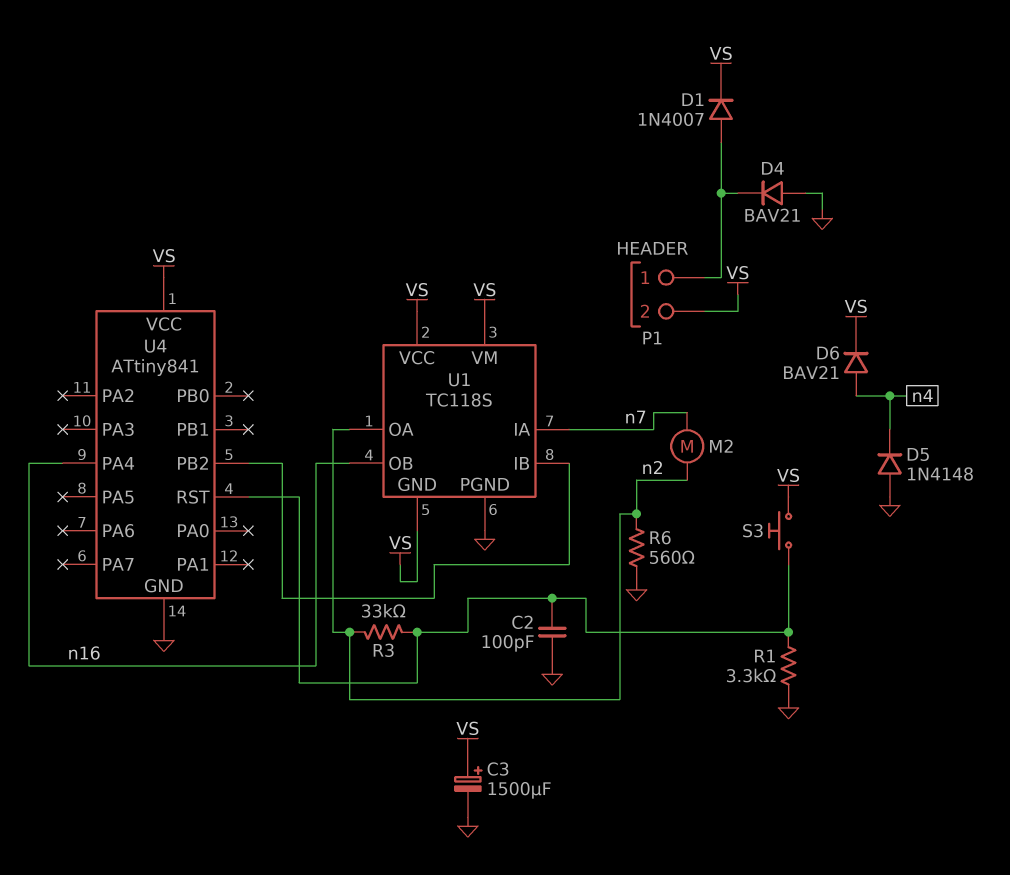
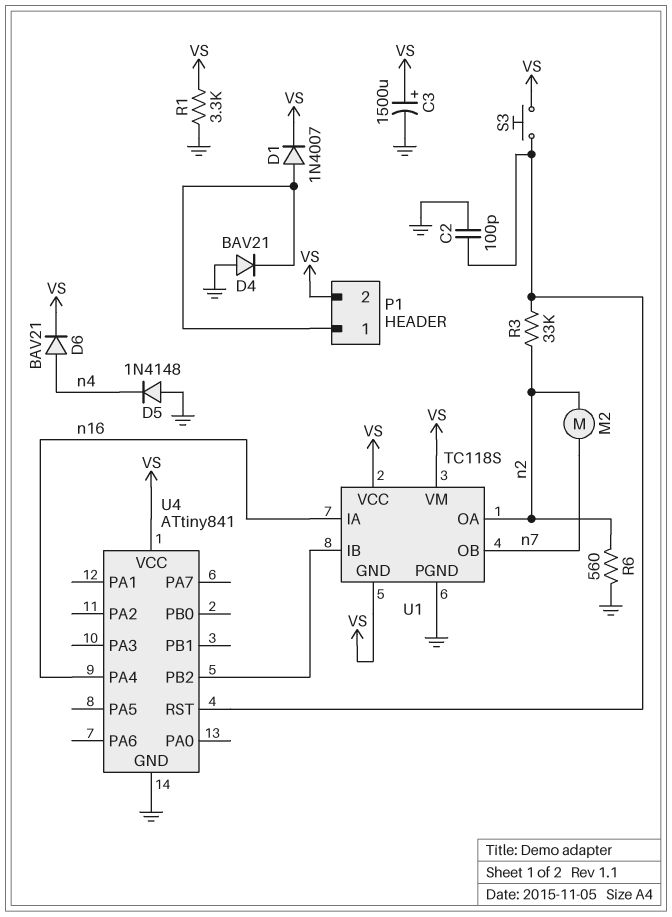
R1: 3.3k (GND, U4/RST) -> 3.3k (GND, VS)
U1 pin IA: n7 -> n16
U1 pin OB: n16 -> n7

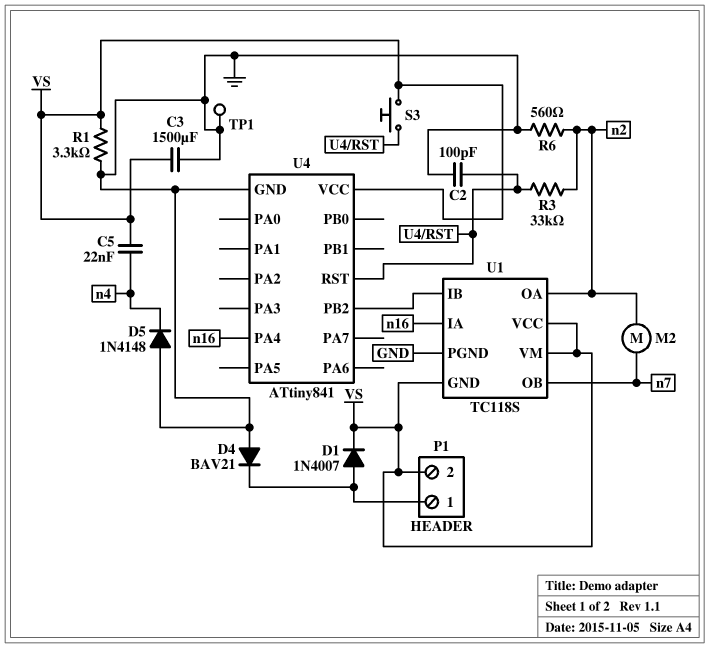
C3: 1500uF (plus VS, minus GND) -> 1500uF (GND, VS)
C5: none -> 22nF (VS, n4)
D6: diode BAV21 (A n4, K VS) -> none
TP1: none -> test point (GND)

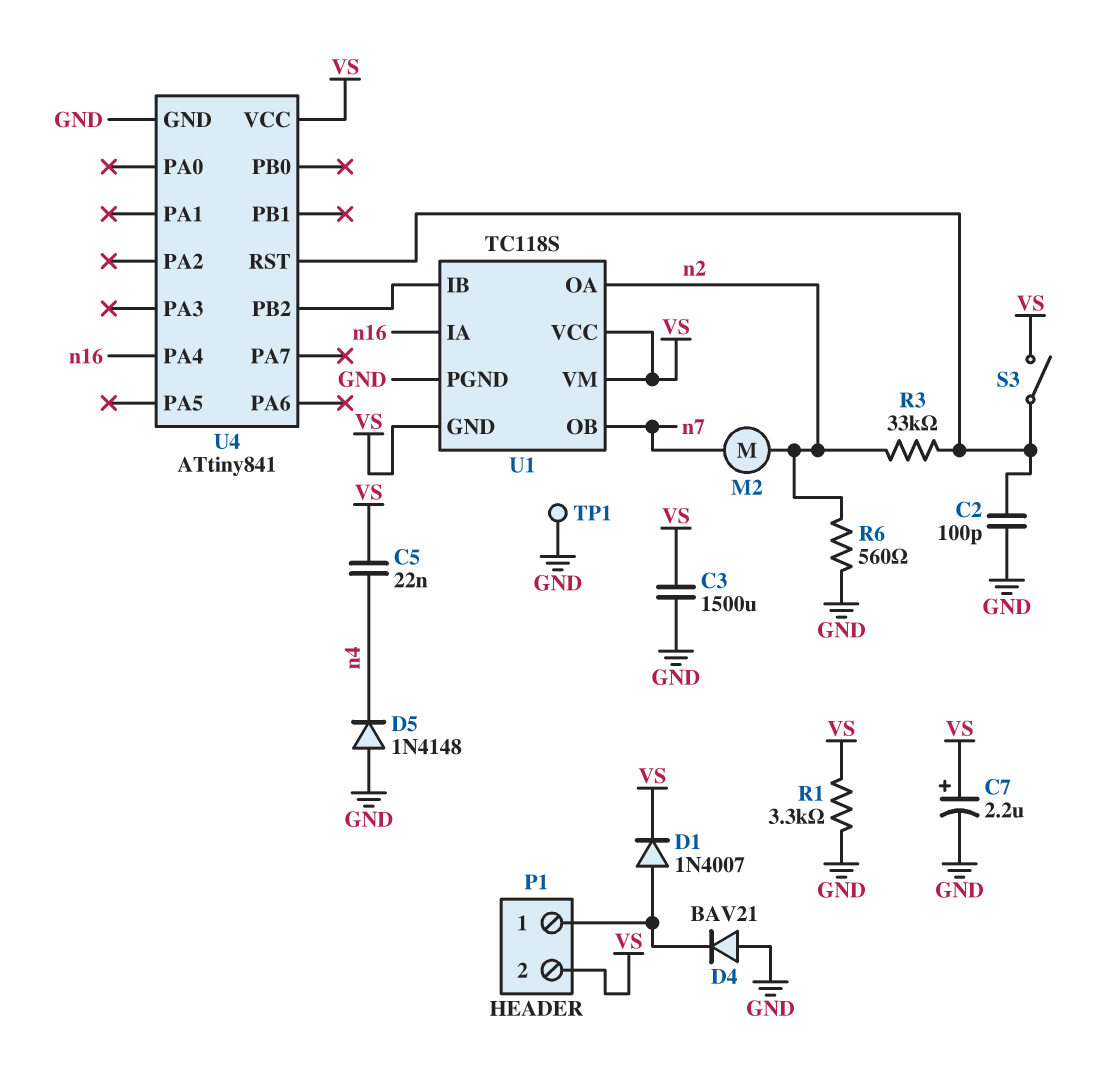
C7: none -> 2.2uF (plus VS, minus GND)
S3: button (U4/RST, VS) -> switch (U4/RST, VS)

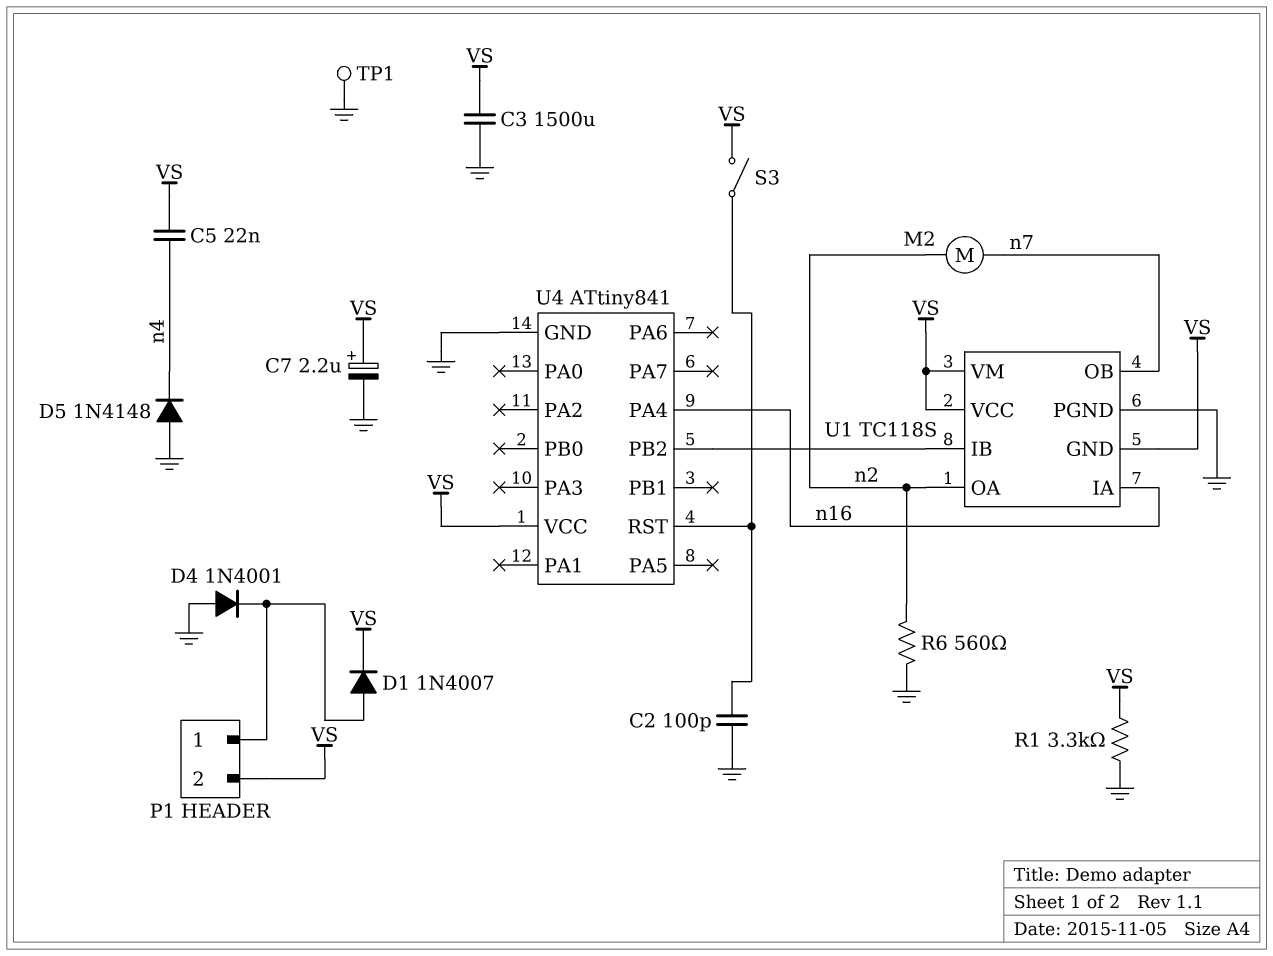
D4: diode BAV21 (A GND, K P1/1) -> diode 1N4001 (A GND, K P1/1)
R3: 33k (U4/RST, n2) -> none

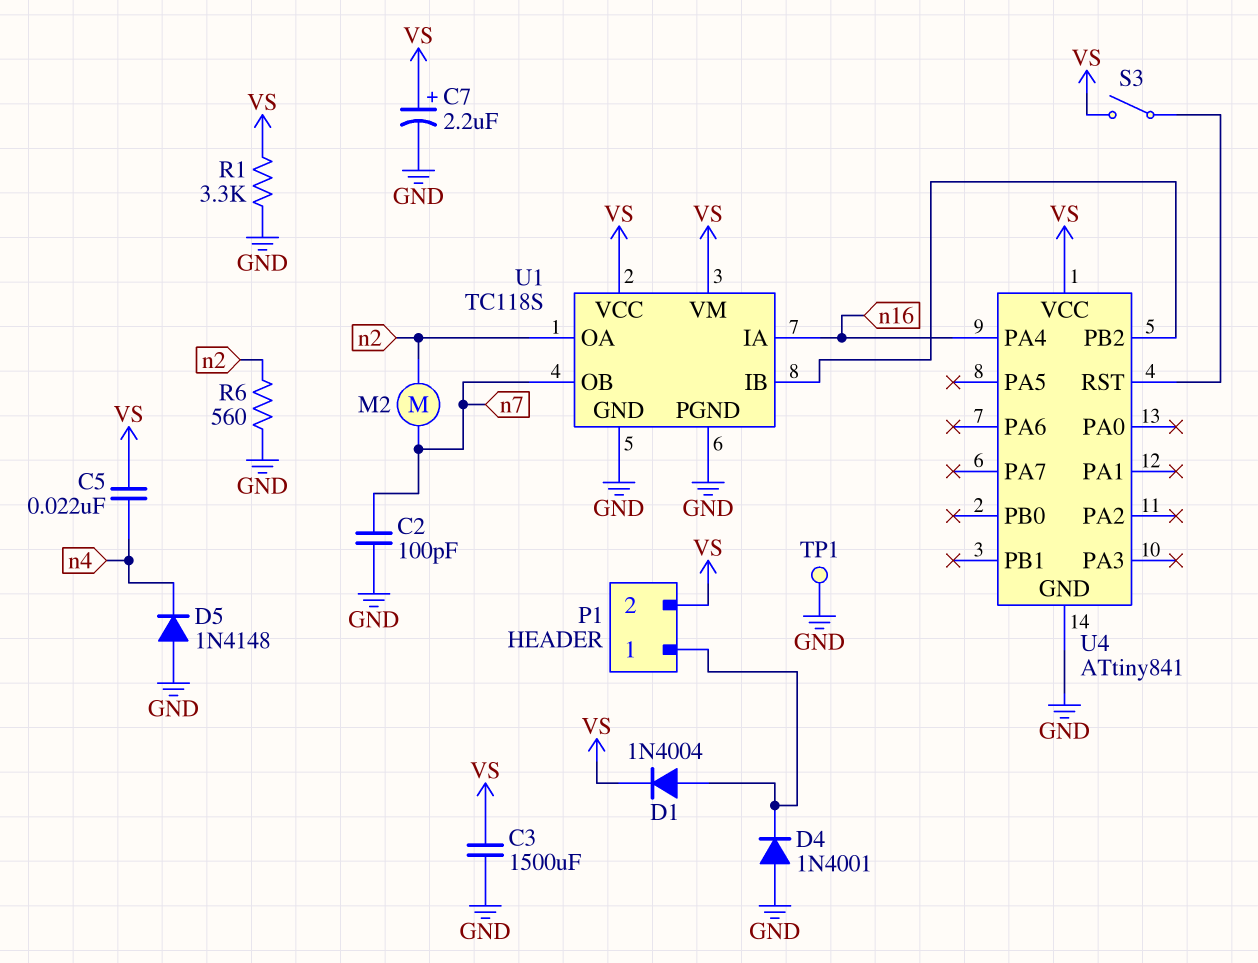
C2: 100pF (GND, U4/RST) -> 100pF (GND, n7)
D1: diode 1N4007 (A P1/1, K VS) -> diode 1N4004 (A P1/1, K VS)
U1 pin GND: VS -> GND

